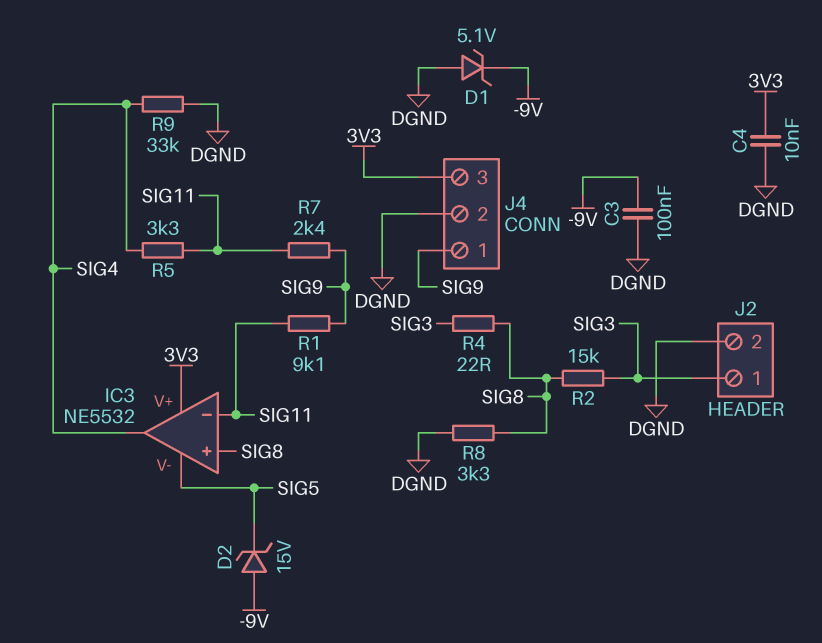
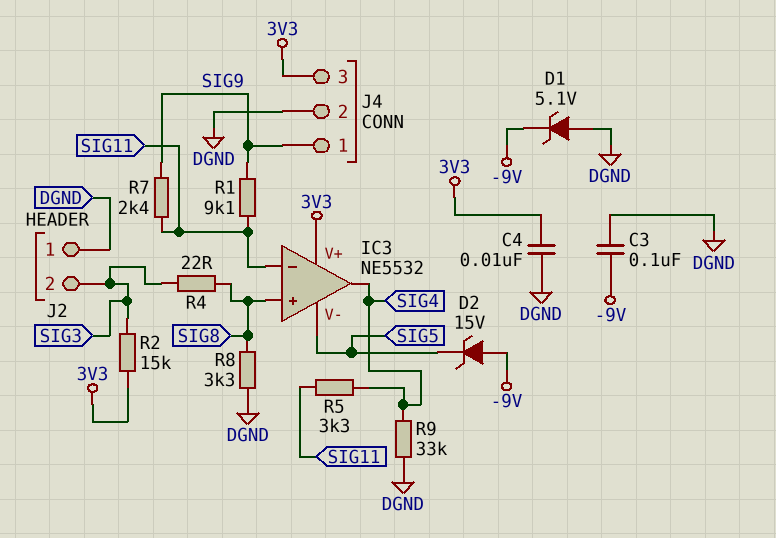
J2 pin 1: SIG3 -> DGND
J2 pin 2: DGND -> SIG3
R2: 15k (SIG3, SIG8) -> 15k (3V3, SIG3)

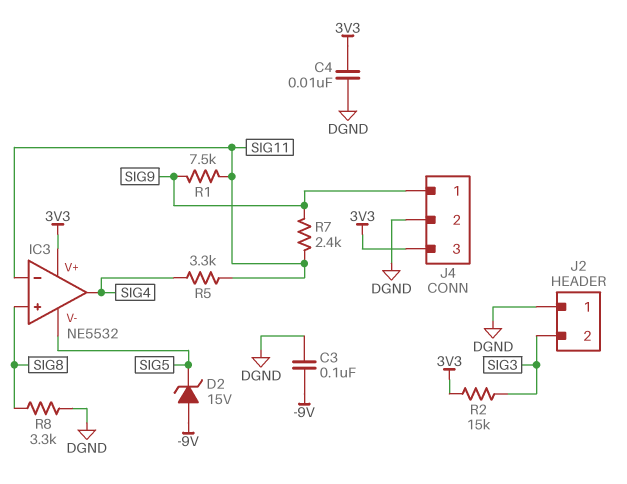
D1: zener 5.1V (A DGND, K -9V) -> none
R1: 9.1k (SIG9, SIG11) -> 7.5k (SIG9, SIG11)
R4: 22 (SIG3, SIG8) -> none
R9: 33k (DGND, SIG4) -> none

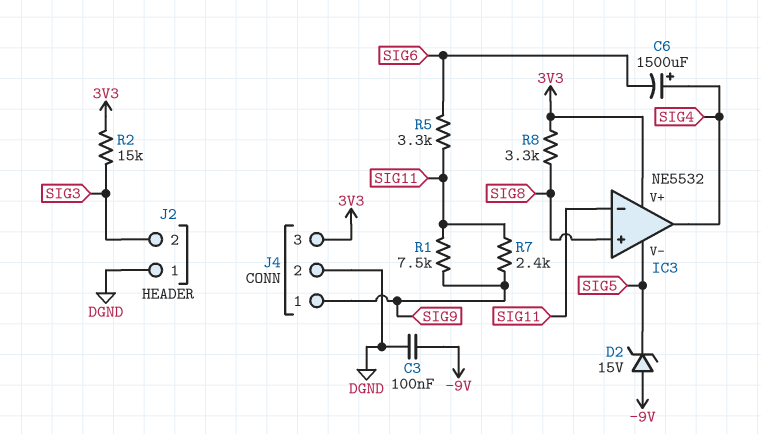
C4: 10nF (3V3, DGND) -> none
C6: none -> 1500uF (plus SIG4, minus SIG6)
R5: 3.3k (SIG4, SIG11) -> 3.3k (SIG6, SIG11)
R8: 3.3k (DGND, SIG8) -> 3.3k (3V3, SIG8)

